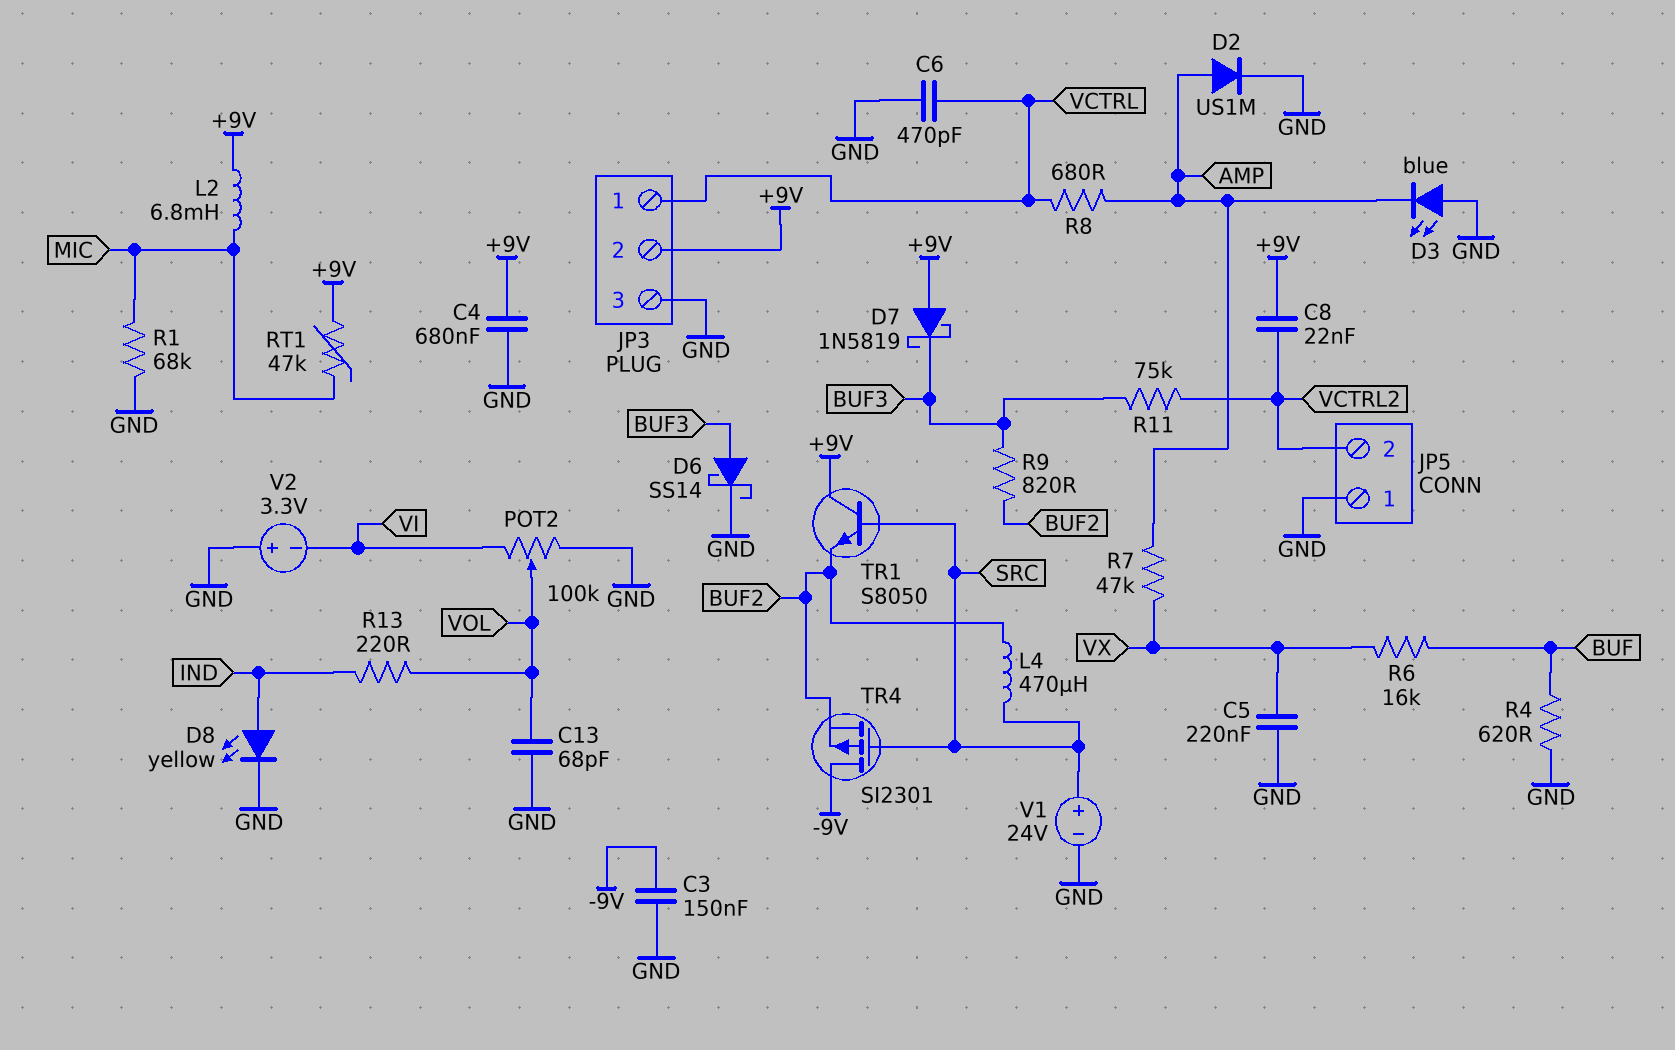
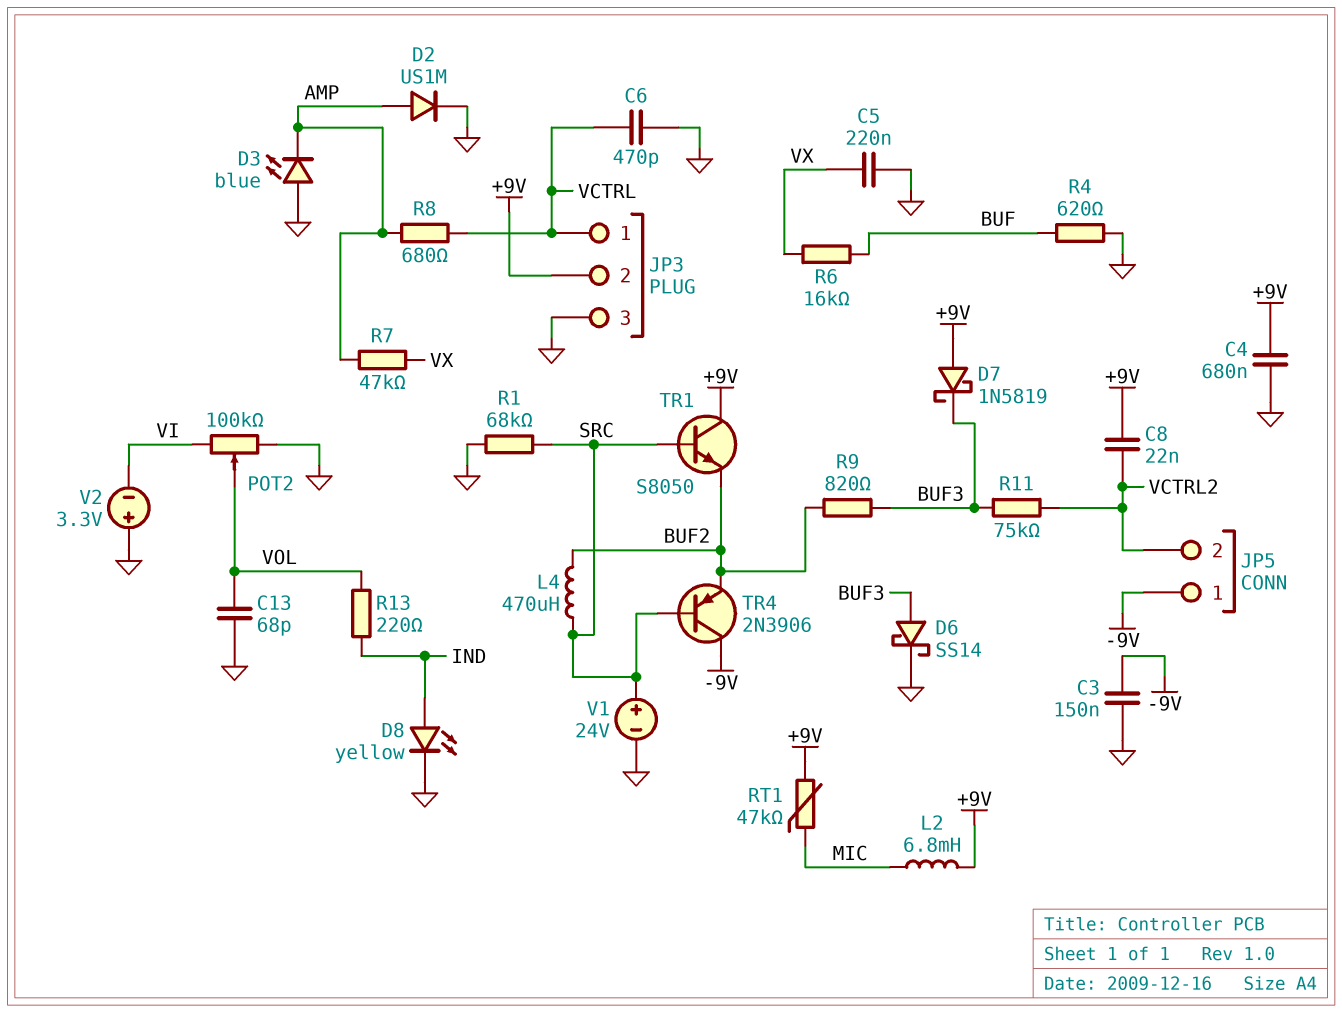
JP5 pin 1: GND -> -9V
R1: 68k (GND, MIC) -> 68k (GND, SRC)
TR4: PMOS SI2301 (G SRC, D -9V, S BUF2) -> PNP 2N3906 (B SRC, C -9V, E BUF2)

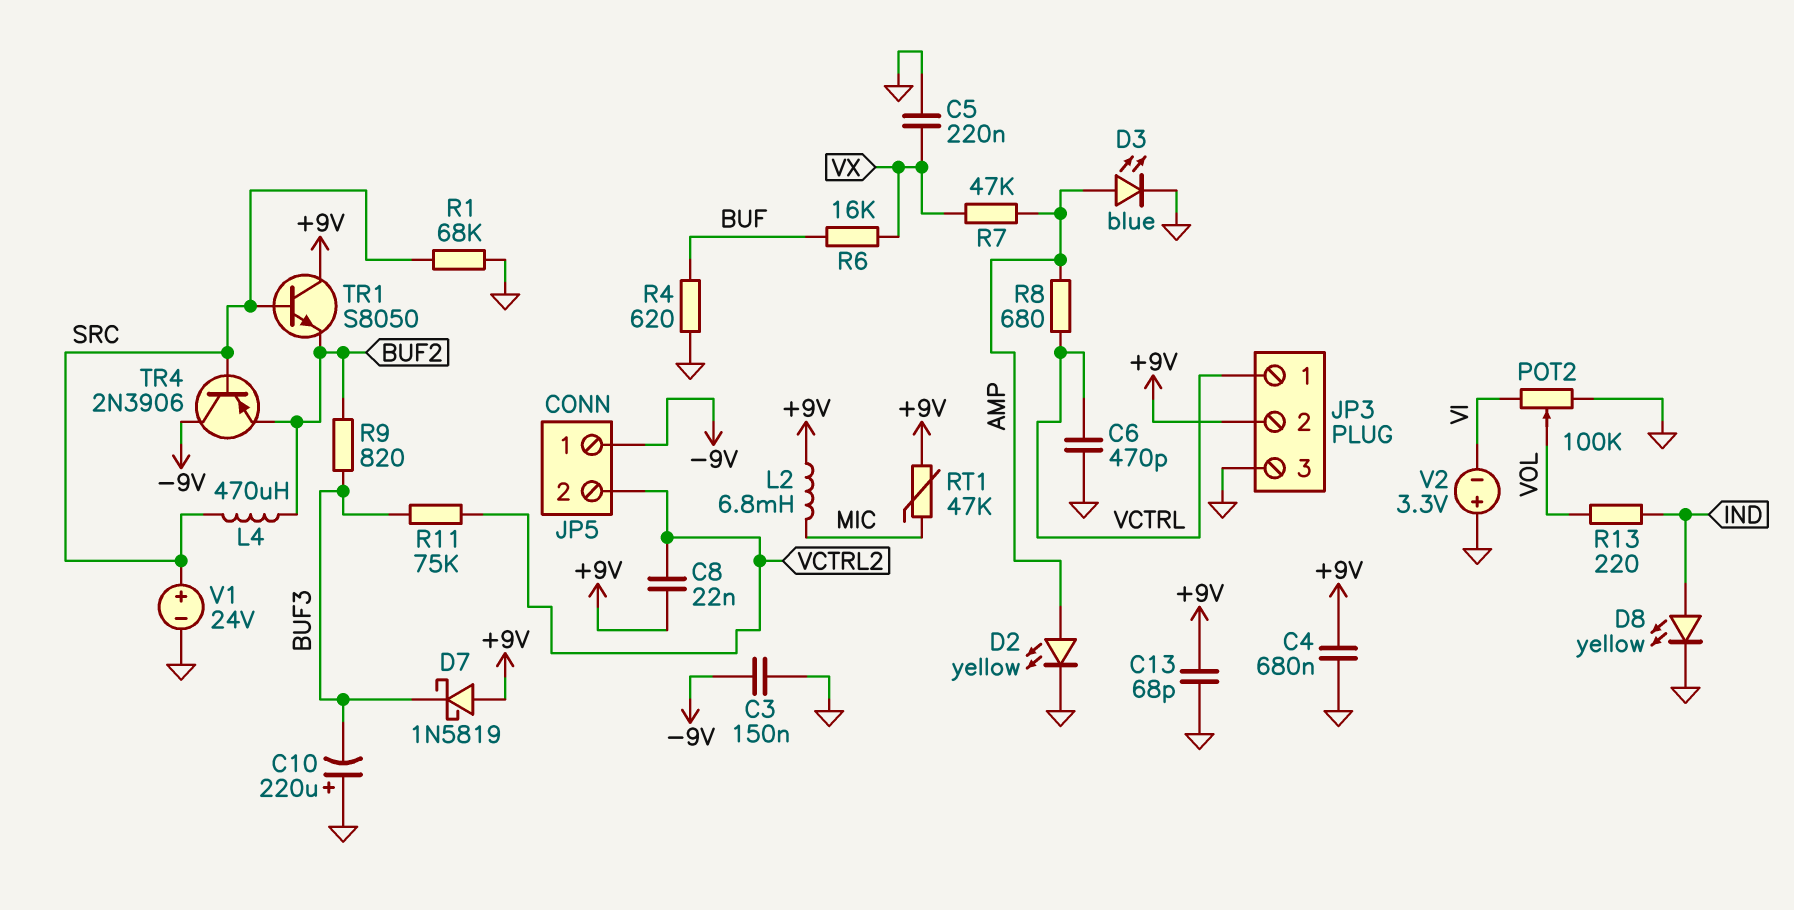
C10: none -> 220uF (plus GND, minus BUF3)
C13: 68pF (GND, VOL) -> 68pF (+9V, GND)
D2: diode US1M (A AMP, K GND) -> LED yellow (A AMP, K GND)
D3: LED blue (A GND, K AMP) -> LED blue (A AMP, K GND)
D6: schottky SS14 (A BUF3, K GND) -> none

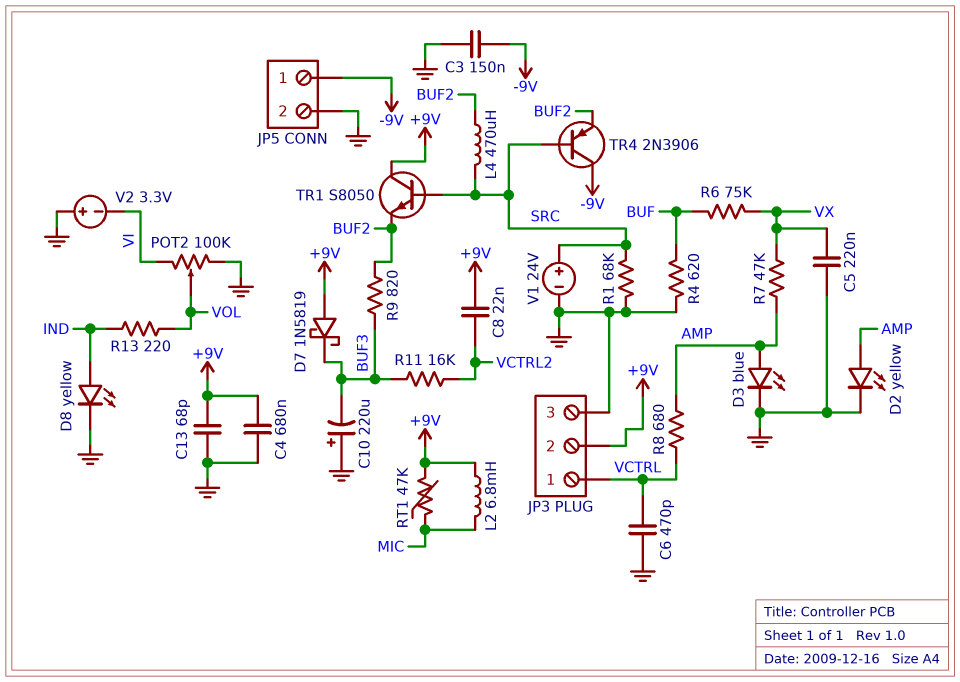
JP5 pin 2: VCTRL2 -> GND
R6: 16k (BUF, VX) -> 75k (BUF, VX)
R11: 75k (BUF3, VCTRL2) -> 16k (BUF3, VCTRL2)

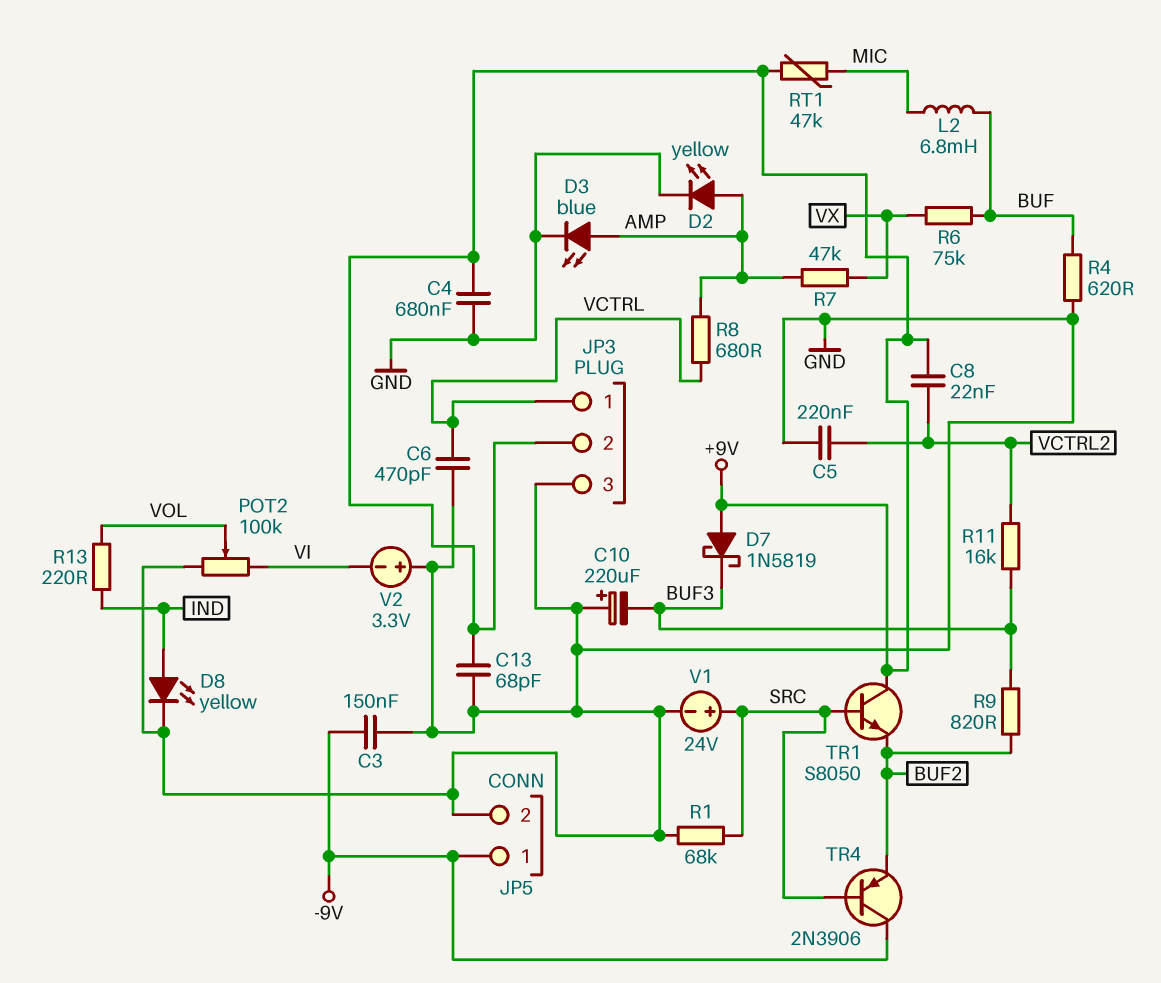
C5: 220nF (GND, VX) -> 220nF (GND, VCTRL2)
L2: 6.8mH (+9V, MIC) -> 6.8mH (BUF, MIC)
L4: 470uH (BUF2, SRC) -> none

